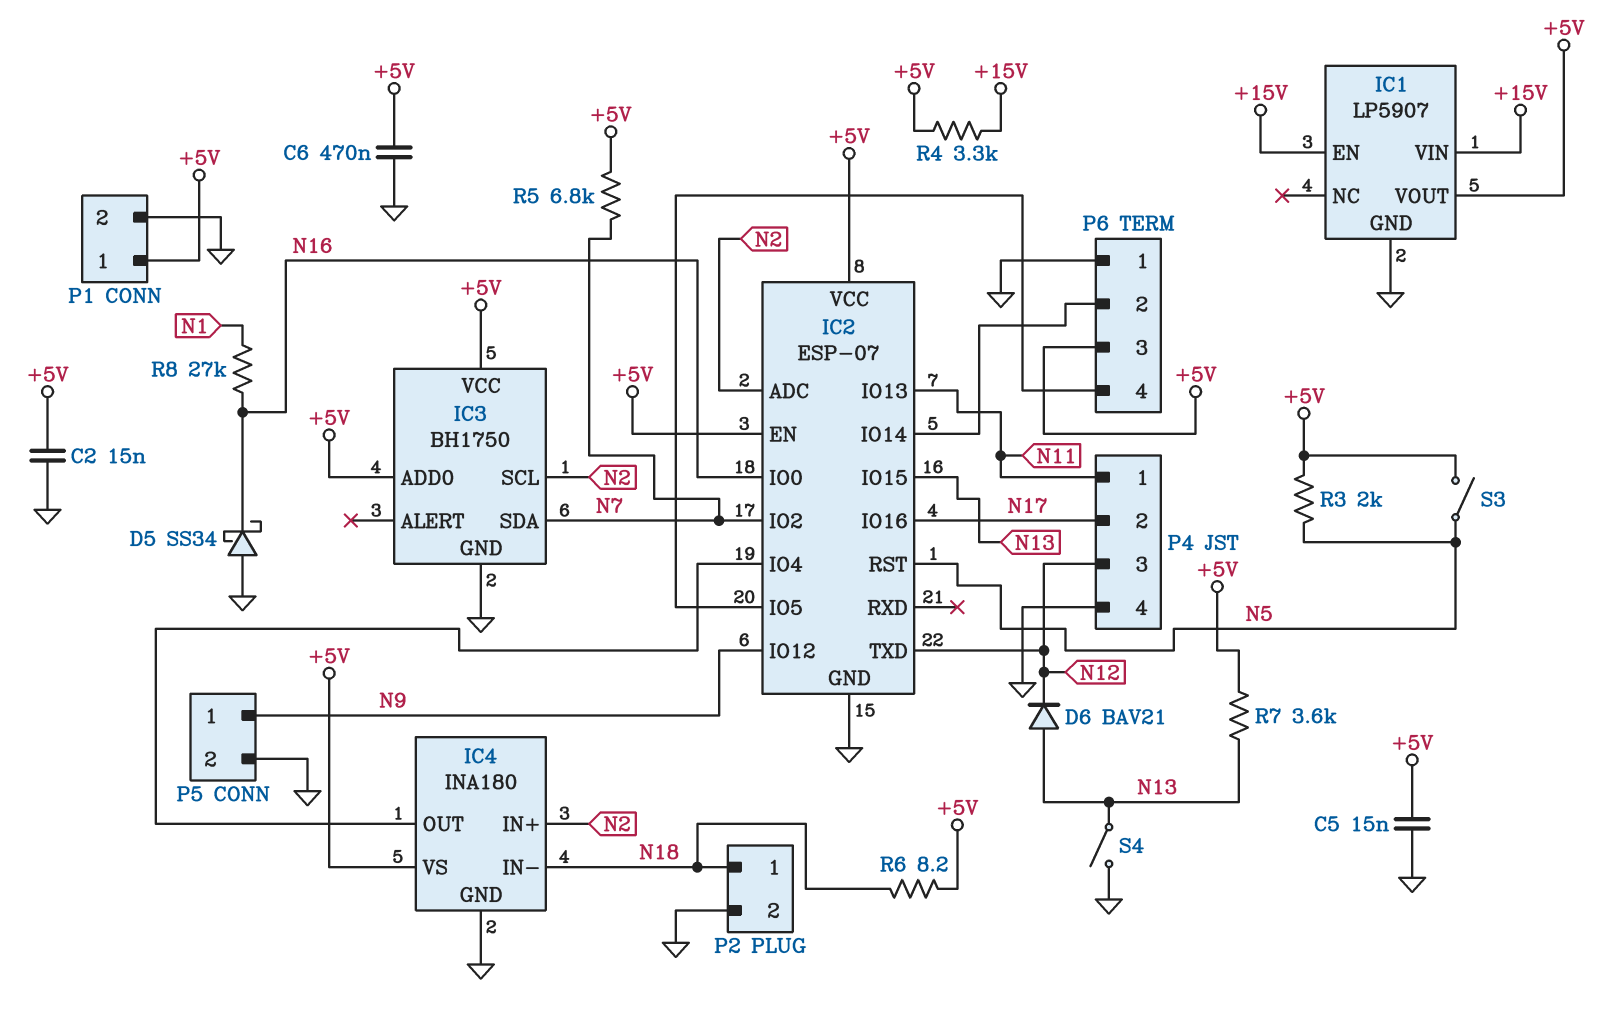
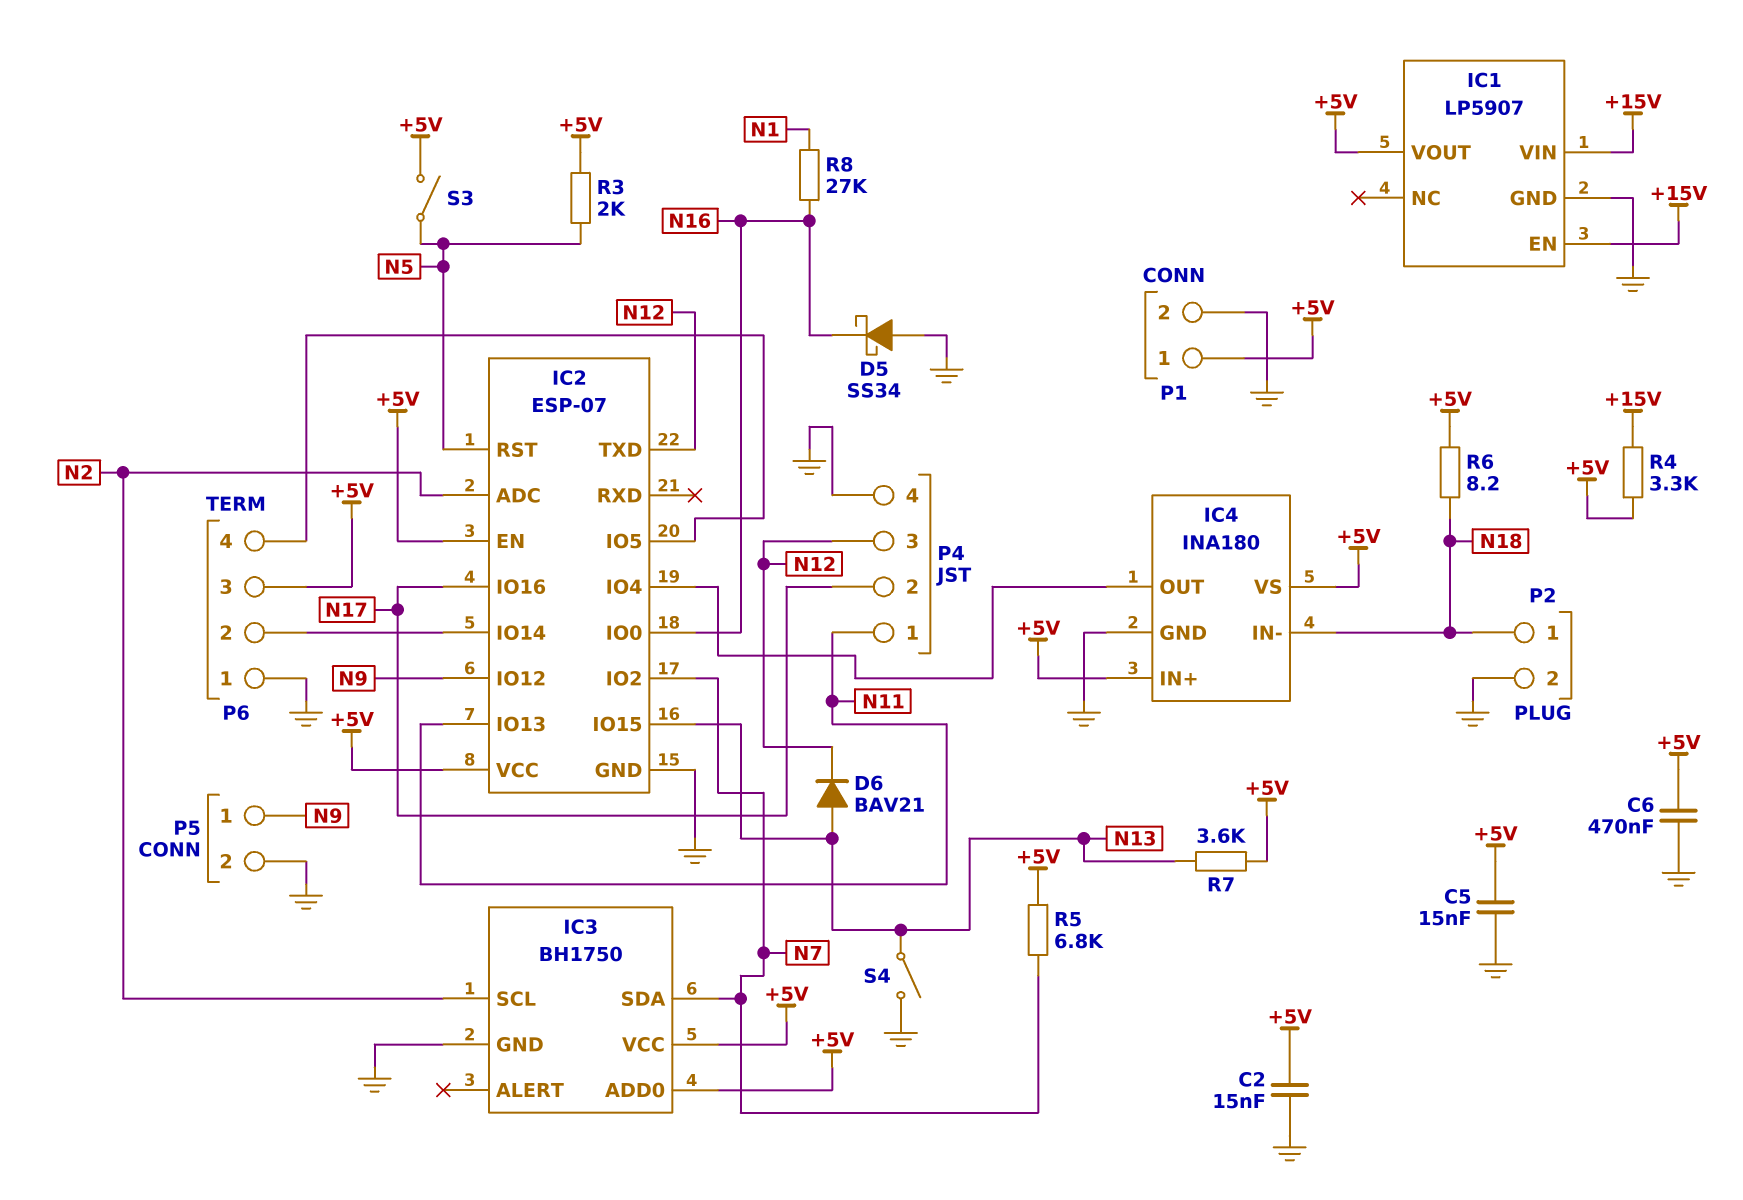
IC4 pin IN+: N2 -> +5V

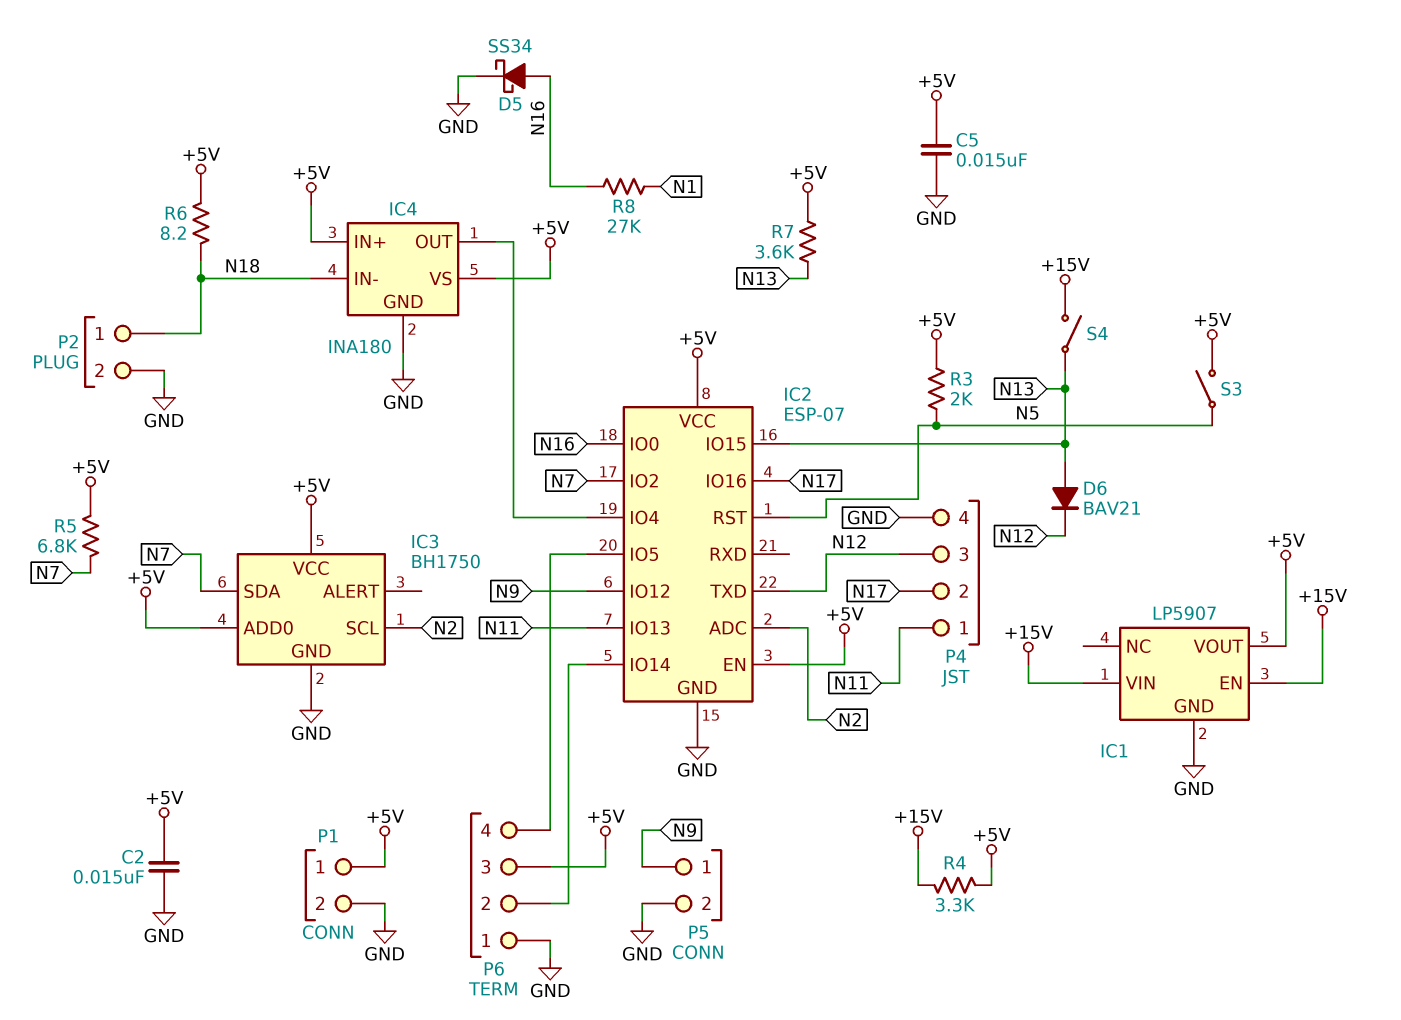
C6: 470nF (+5V, GND) -> none
D5: schottky SS34 (A GND, K N16) -> schottky SS34 (A N16, K GND)
S4: switch (GND, N13) -> switch (+15V, N13)

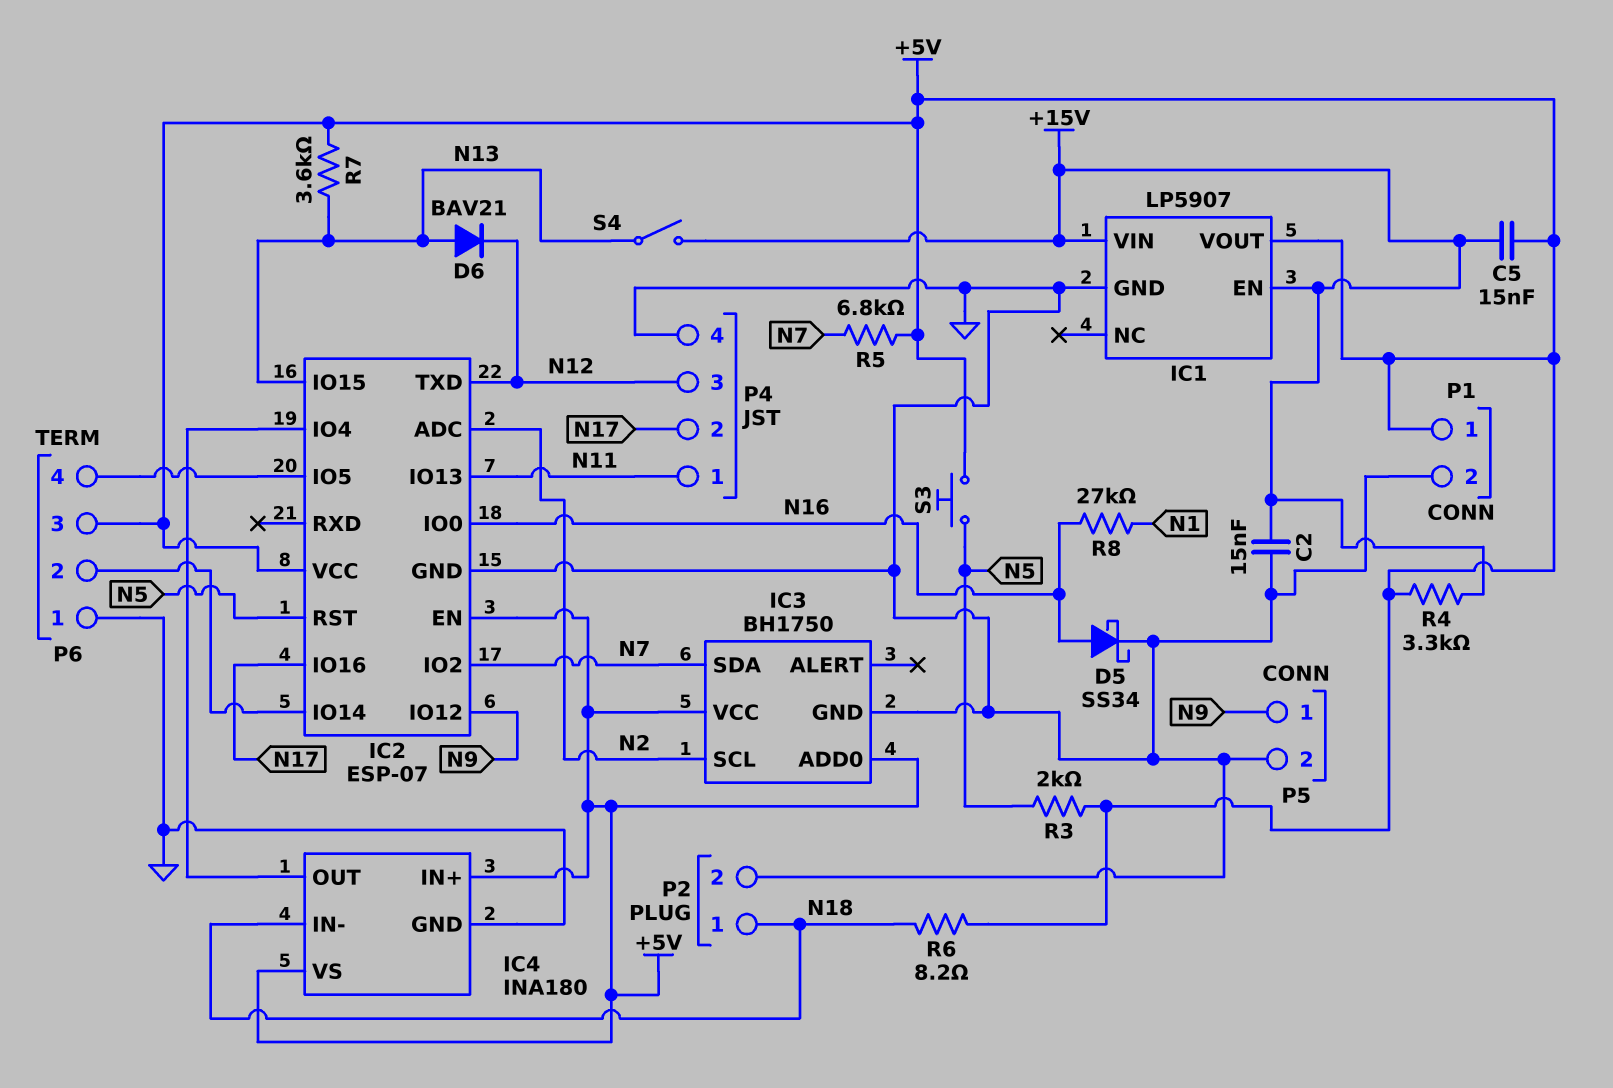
C2: 15nF (+5V, GND) -> 15nF (+15V, GND)
C5: 15nF (+5V, GND) -> 15nF (+5V, +15V)
S3: switch (+5V, N5) -> button (+5V, N5)

